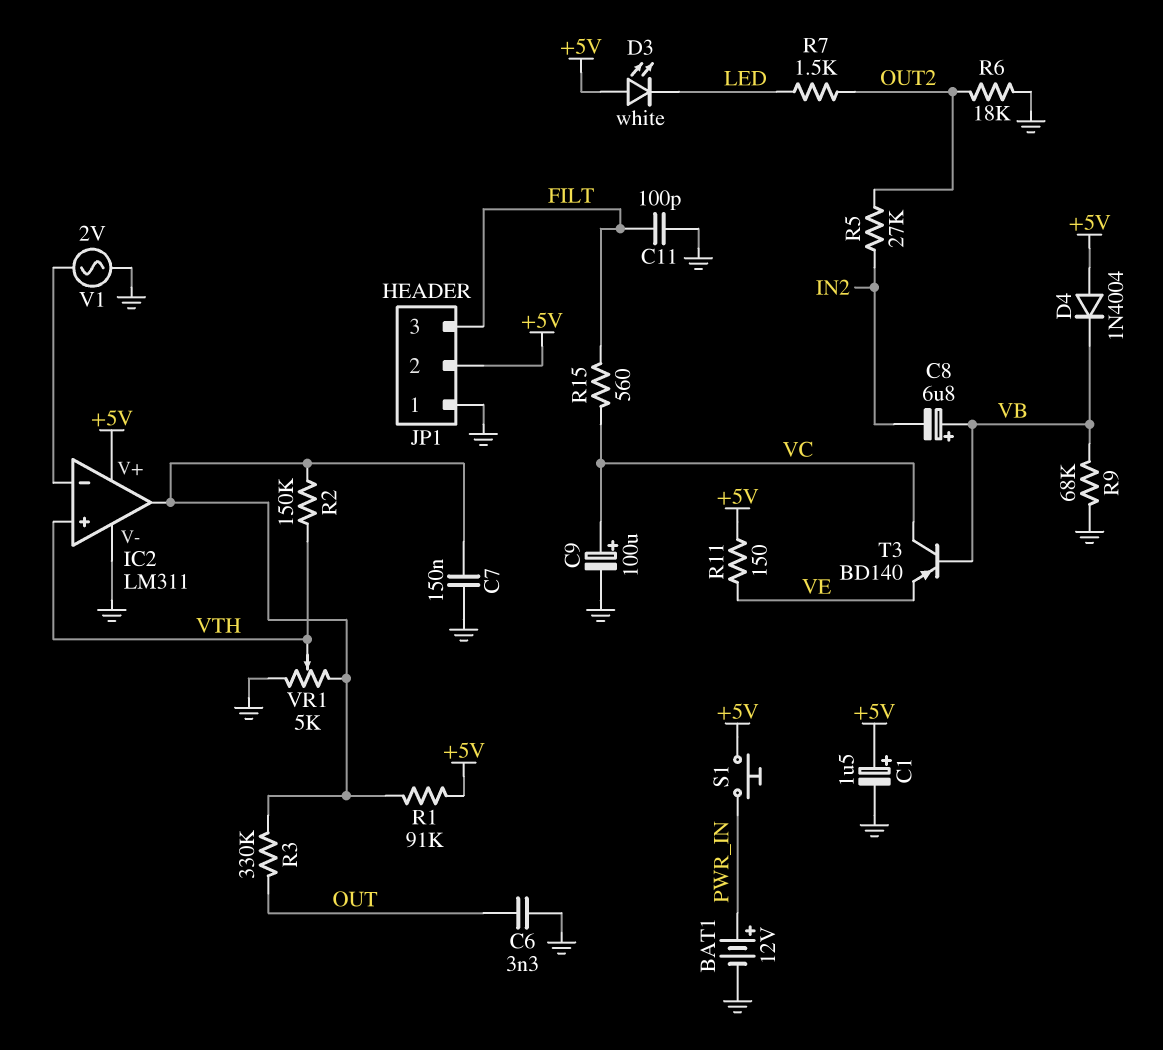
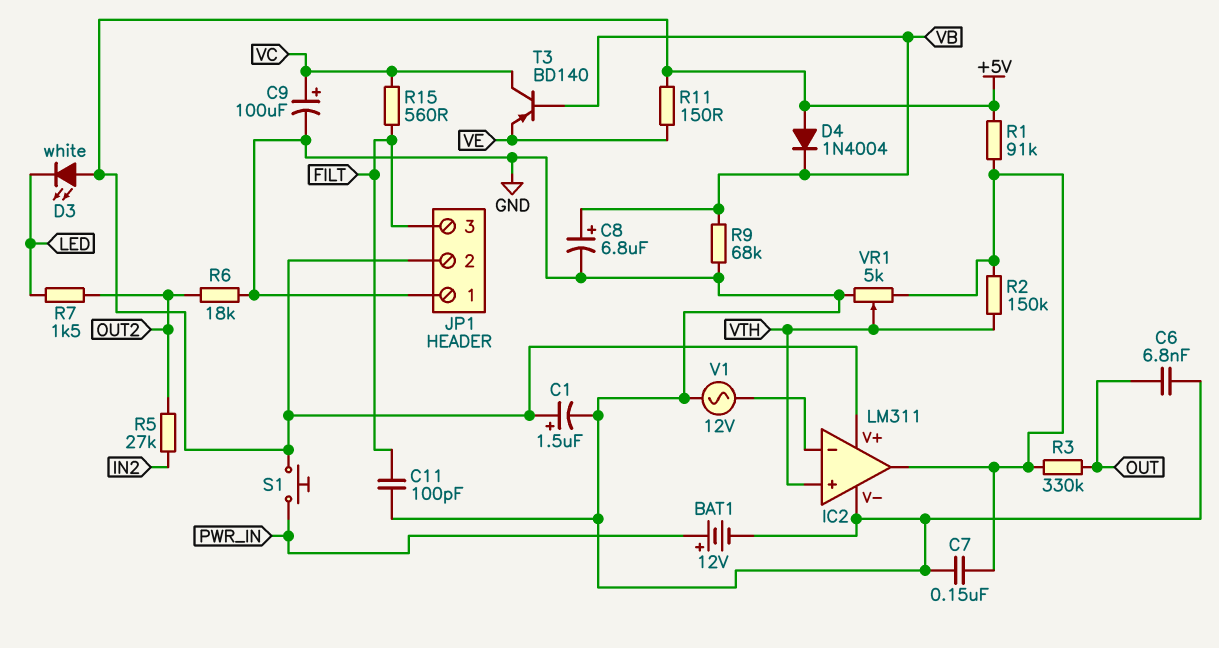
C6: 3.3nF (GND, OUT) -> 6.8nF (GND, OUT)
C8: 6.8uF (plus VB, minus IN2) -> 6.8uF (plus VB, minus GND)
V1: AC 2V (GND, IC2/in-) -> AC 12V (GND, IC2/in-)

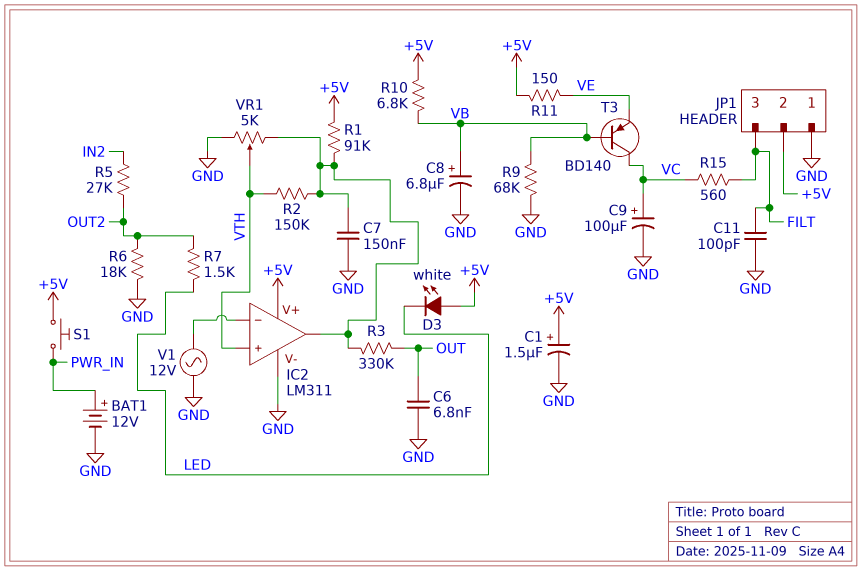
D4: diode 1N4004 (A +5V, K VB) -> none
R10: none -> 6.8k (+5V, VB)

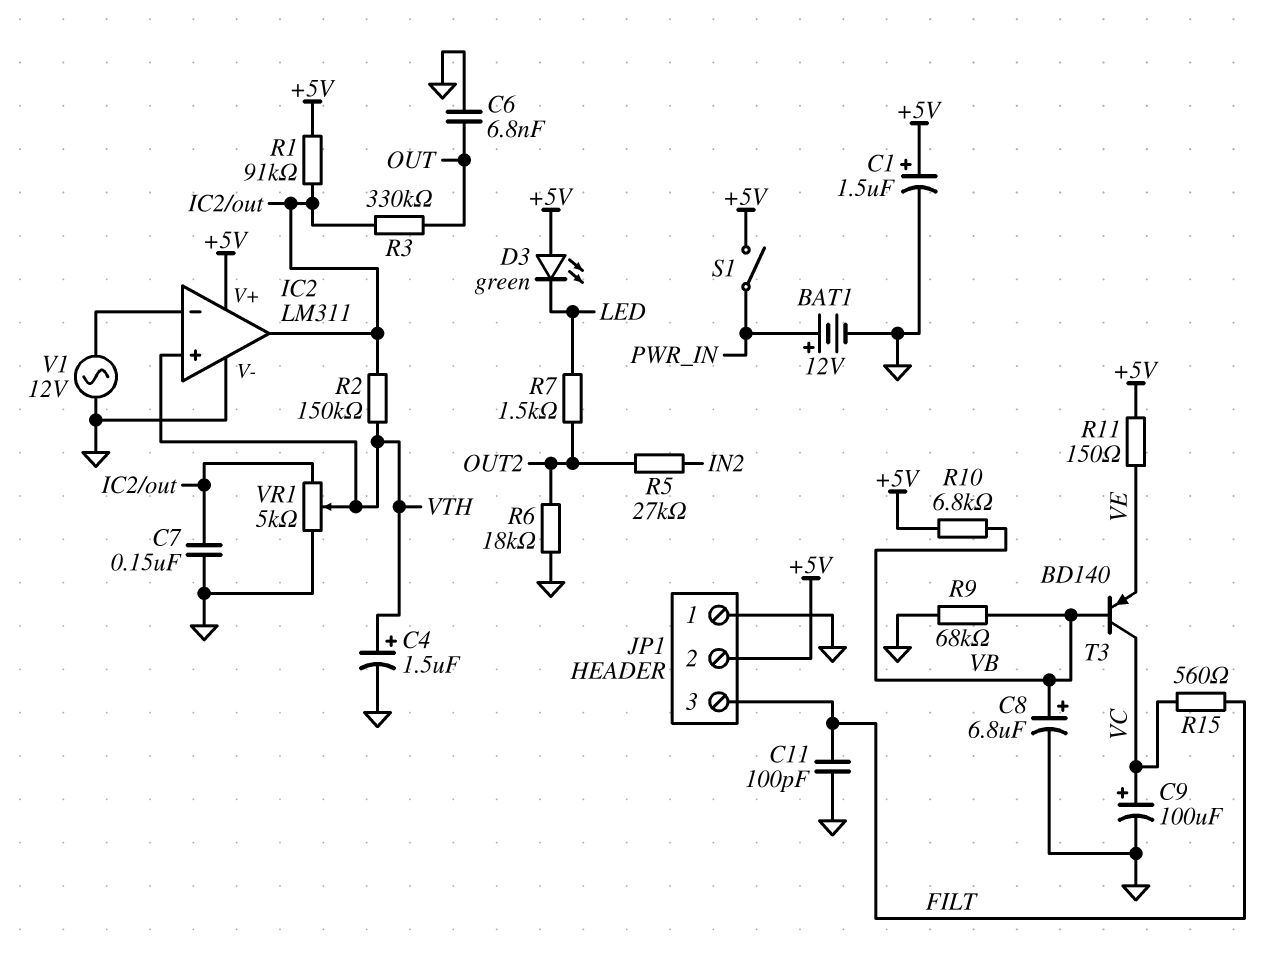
C4: none -> 1.5uF (plus VTH, minus GND)
D3: LED white (A +5V, K LED) -> LED green (A +5V, K LED)
S1: button (+5V, PWR_IN) -> switch (+5V, PWR_IN)

